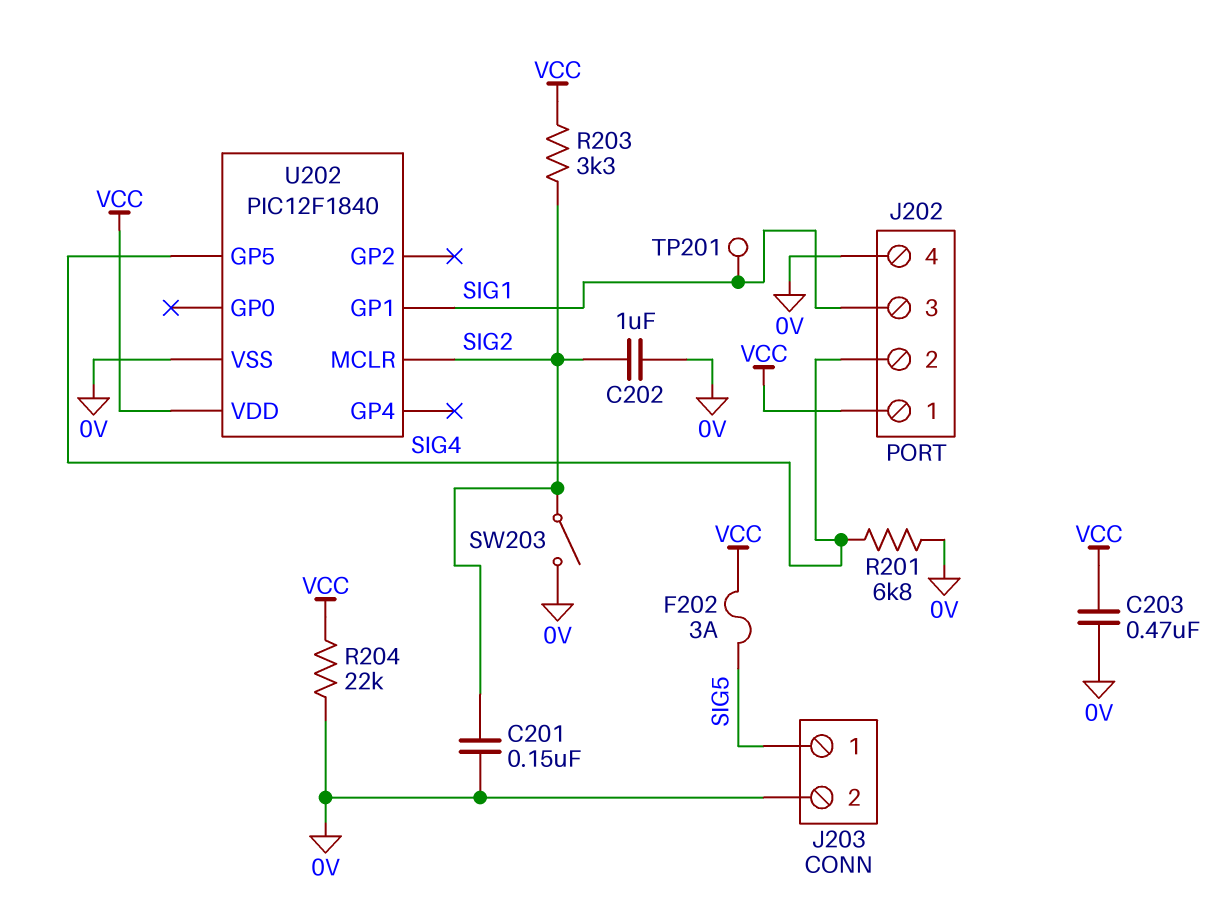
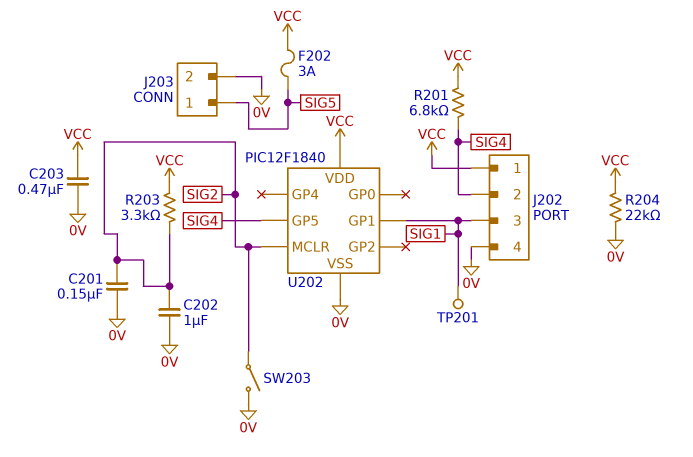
R201: 6.8k (0V, SIG4) -> 6.8k (SIG4, VCC)

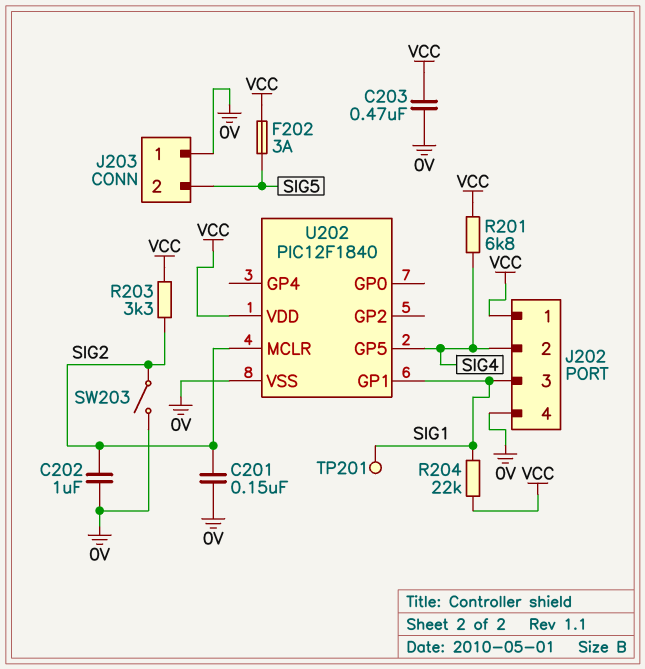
J203 pin 1: SIG5 -> 0V
J203 pin 2: 0V -> SIG5
R204: 22k (0V, VCC) -> 22k (SIG1, VCC)

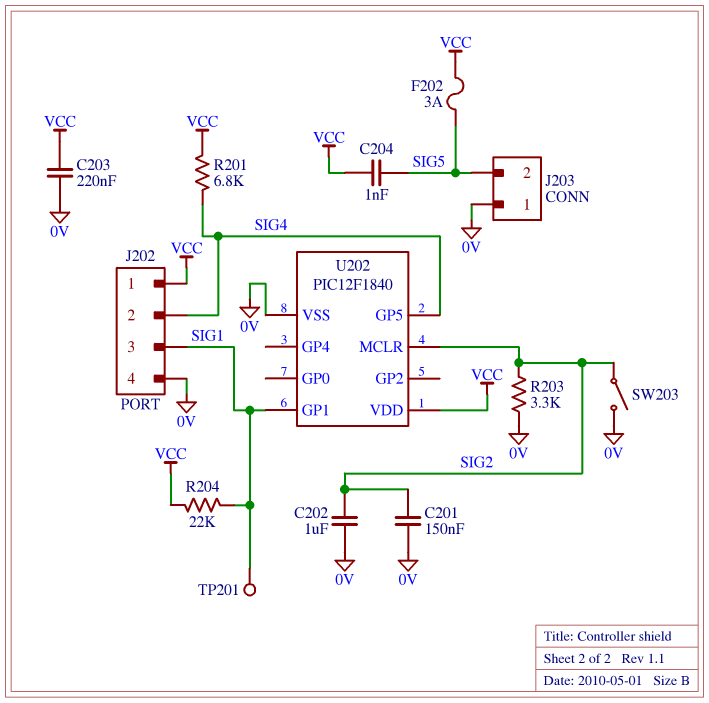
C203: 470nF (0V, VCC) -> 220nF (0V, VCC)
C204: none -> 1nF (SIG5, VCC)
R203: 3.3k (SIG2, VCC) -> 3.3k (0V, SIG2)

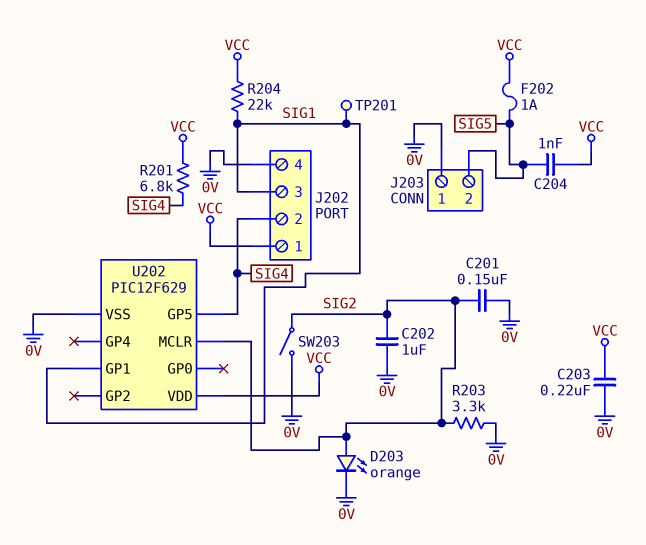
D203: none -> LED orange (A SIG2, K 0V)
F202: 3A (SIG5, VCC) -> 1A (SIG5, VCC)
U202: PIC12F1840 -> PIC12F629

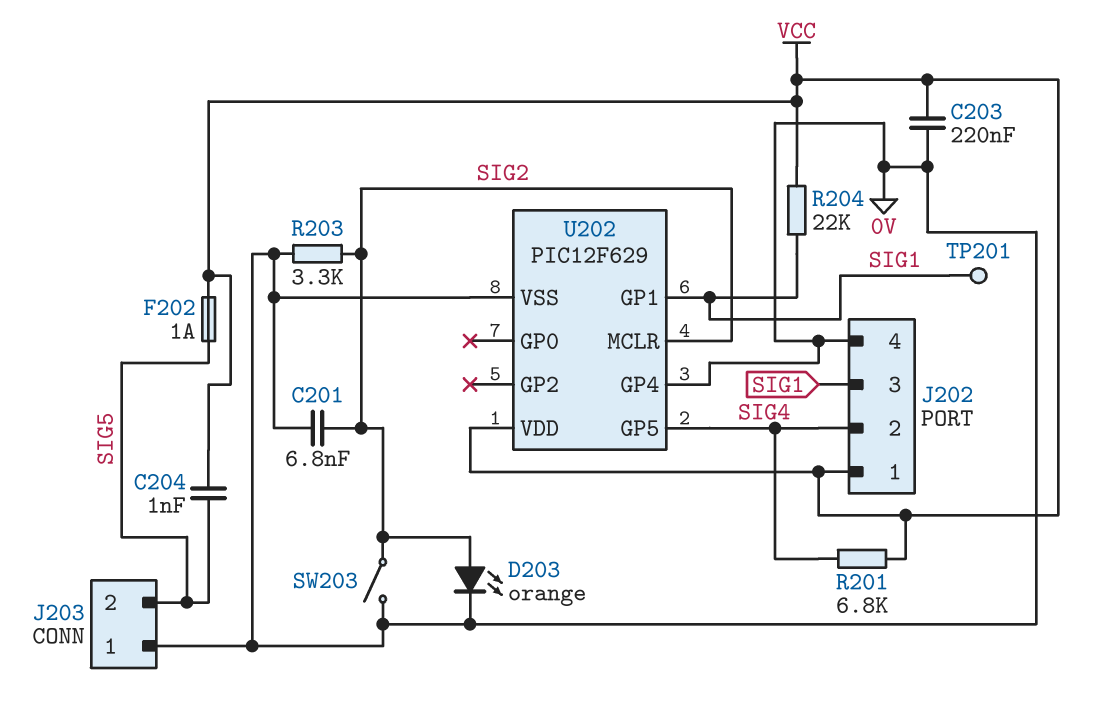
C201: 150nF (0V, SIG2) -> 6.8nF (0V, SIG2)
C202: 1uF (0V, SIG2) -> none
U202 pin GP4: none -> 0V

